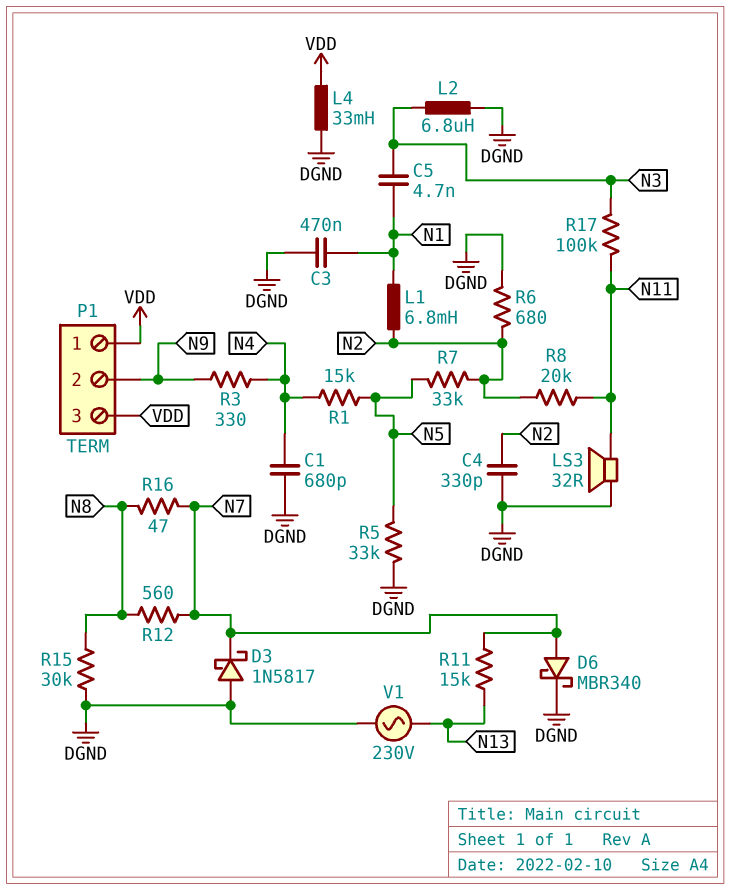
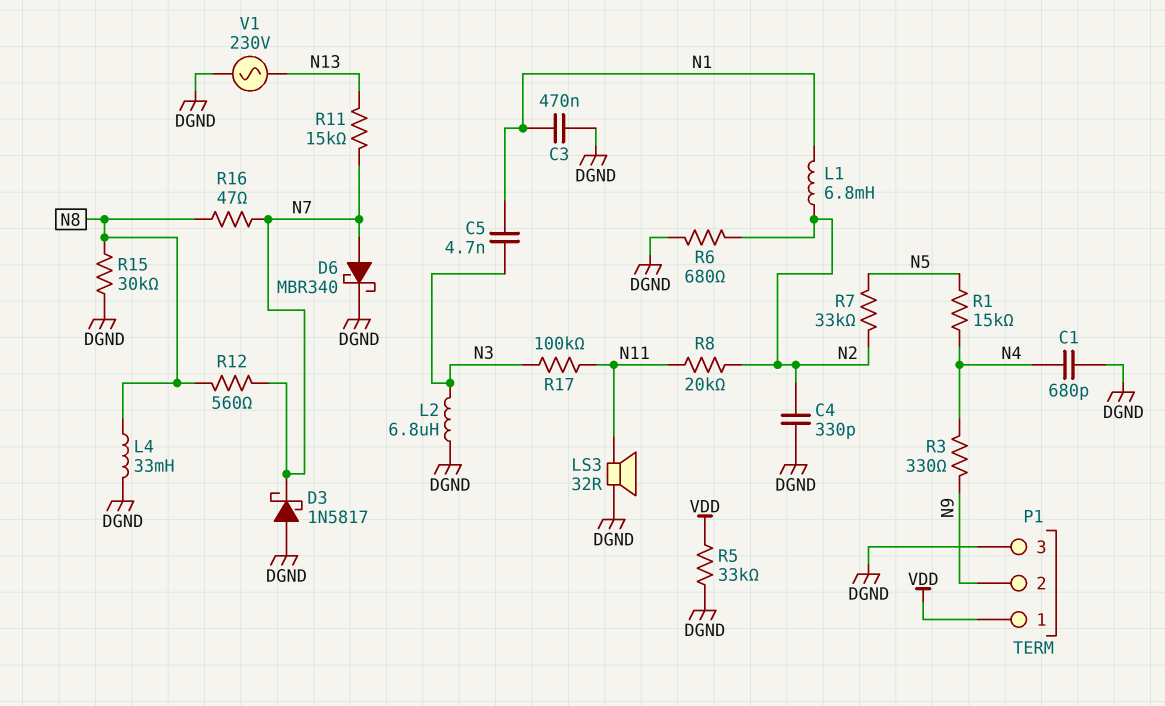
L4: 33mH (DGND, VDD) -> 33mH (DGND, N8)
P1 pin 3: VDD -> DGND
R5: 33k (DGND, N5) -> 33k (DGND, VDD)

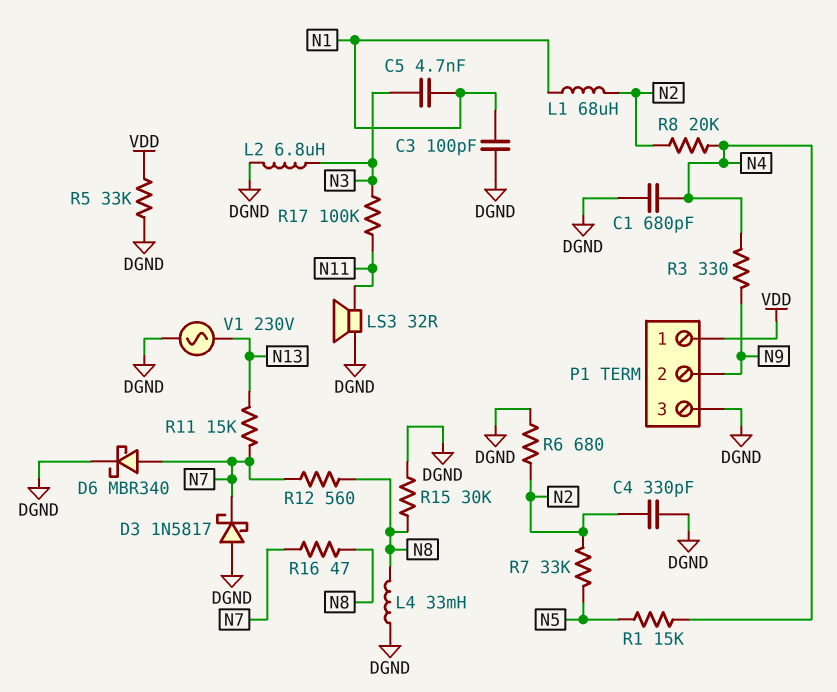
C3: 470nF (DGND, N1) -> 100pF (DGND, N1)
L1: 6.8mH (N1, N2) -> 68uH (N1, N2)
R8: 20k (N2, N11) -> 20k (N2, N4)

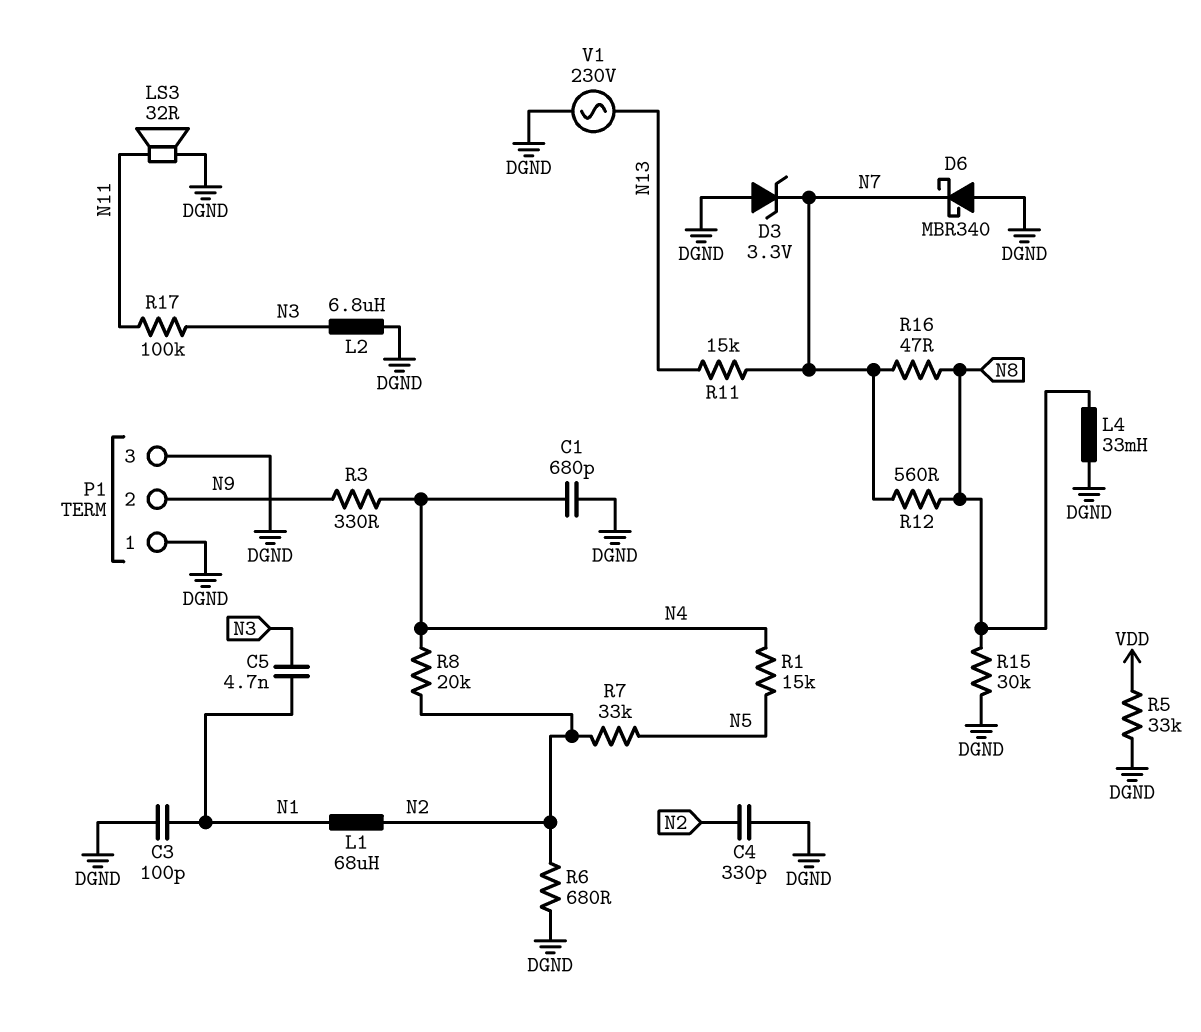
D3: schottky 1N5817 (A DGND, K N7) -> zener 3.3V (A DGND, K N7)
D6: schottky MBR340 (A N7, K DGND) -> schottky MBR340 (A DGND, K N7)
P1 pin 1: VDD -> DGND

